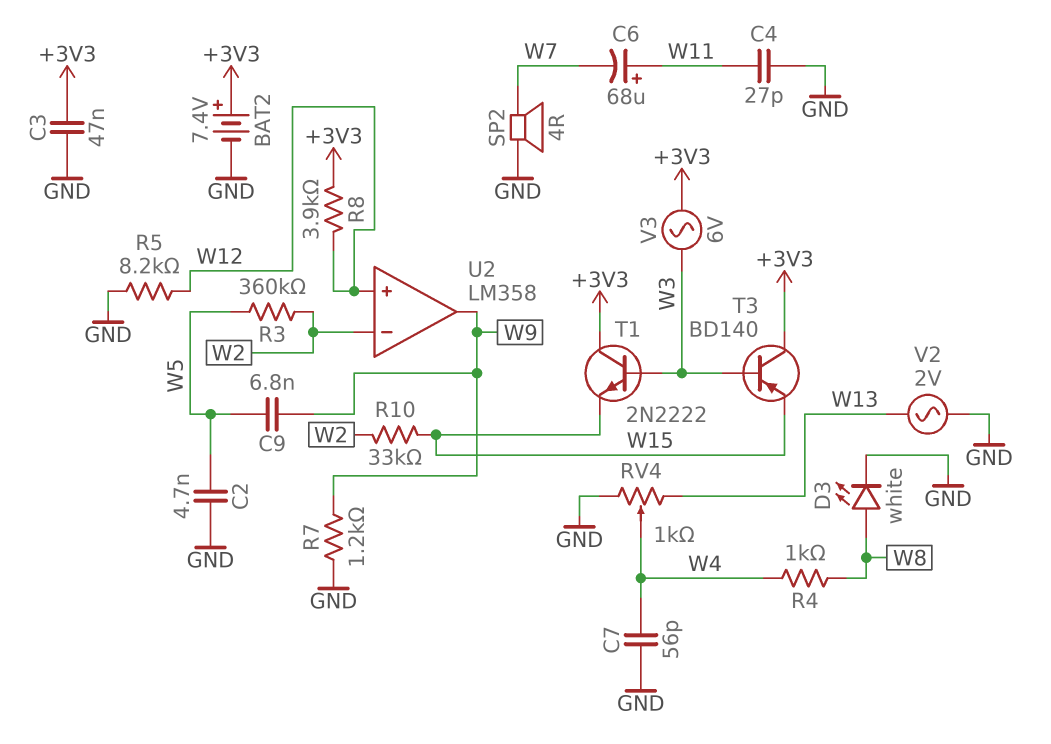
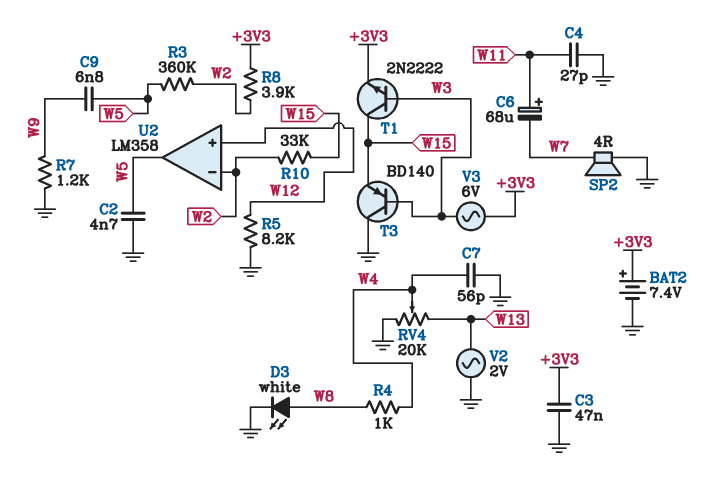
R8: 3.9k (+3V3, W12) -> 3.9k (+3V3, W2)
RV4: 1k (GND, W13, wiper W4) -> 20k (GND, W13, wiper W4)
T1: NPN 2N2222 (B W3, C +3V3, E W15) -> NPN 2N2222 (B W3, C W15, E +3V3)
T3: PNP BD140 (B W3, C +3V3, E W15) -> PNP BD140 (B W3, C GND, E W15)
U2 pin out: W9 -> W5

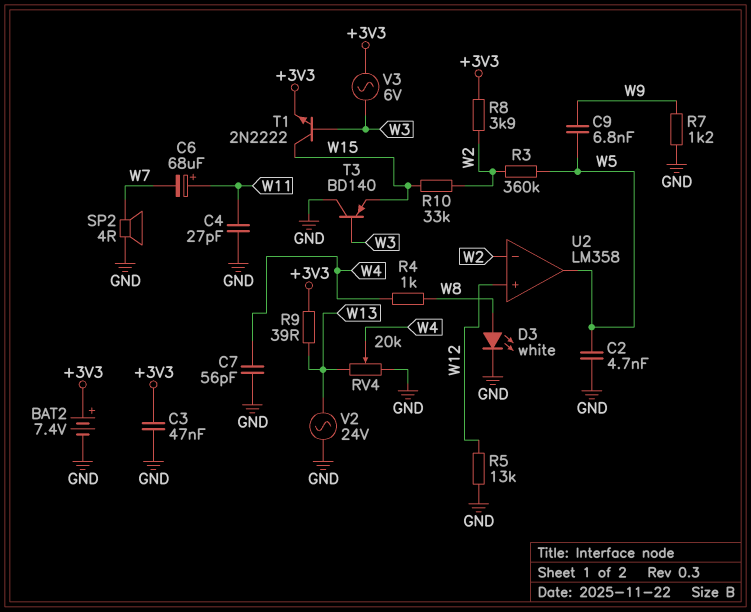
R5: 8.2k (GND, W12) -> 13k (GND, W12)
R9: none -> 39 (+3V3, W13)
V2: AC 2V (GND, W13) -> AC 24V (GND, W13)

